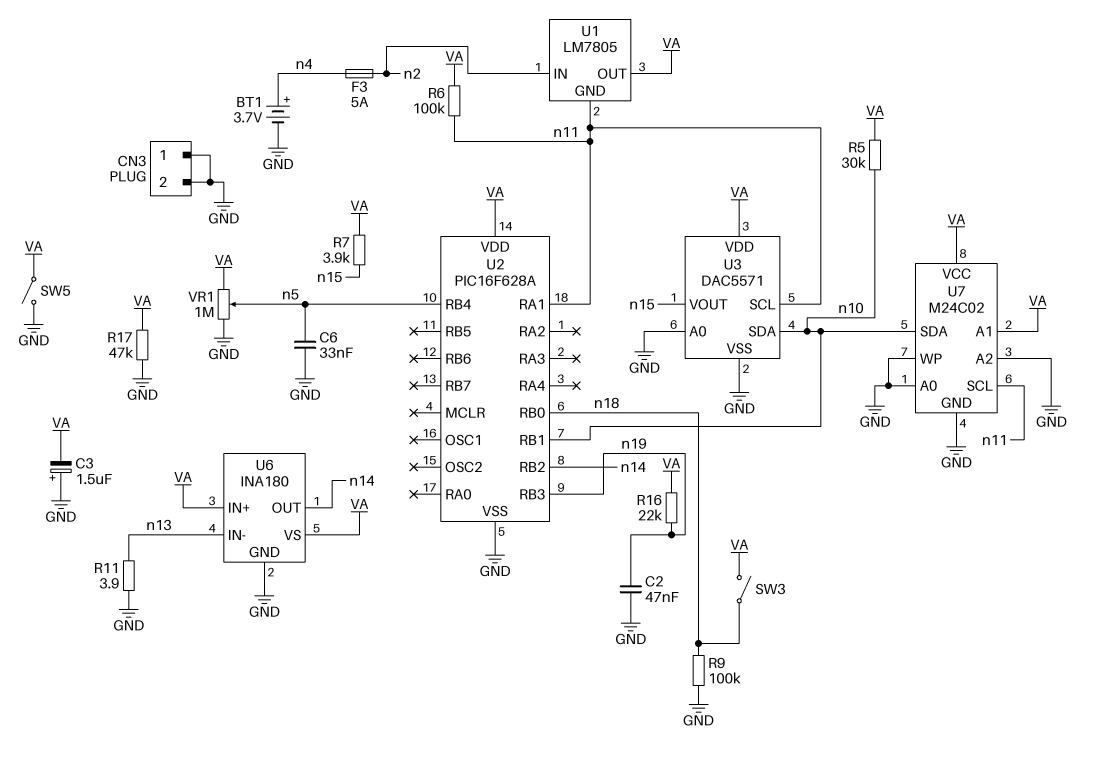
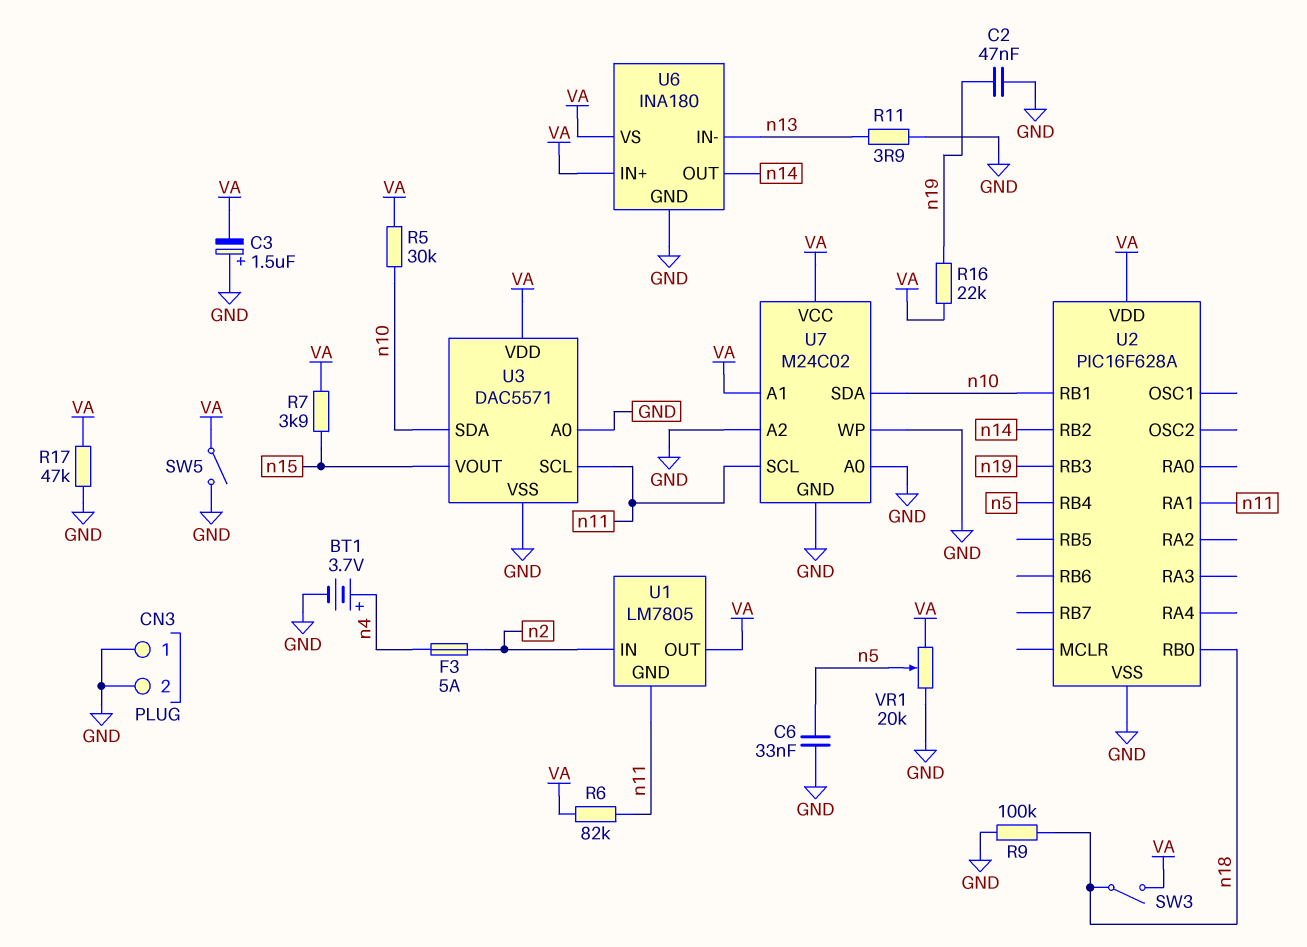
R6: 100k (VA, n11) -> 82k (VA, n11)
VR1: 1M (GND, VA, wiper n5) -> 20k (GND, VA, wiper n5)

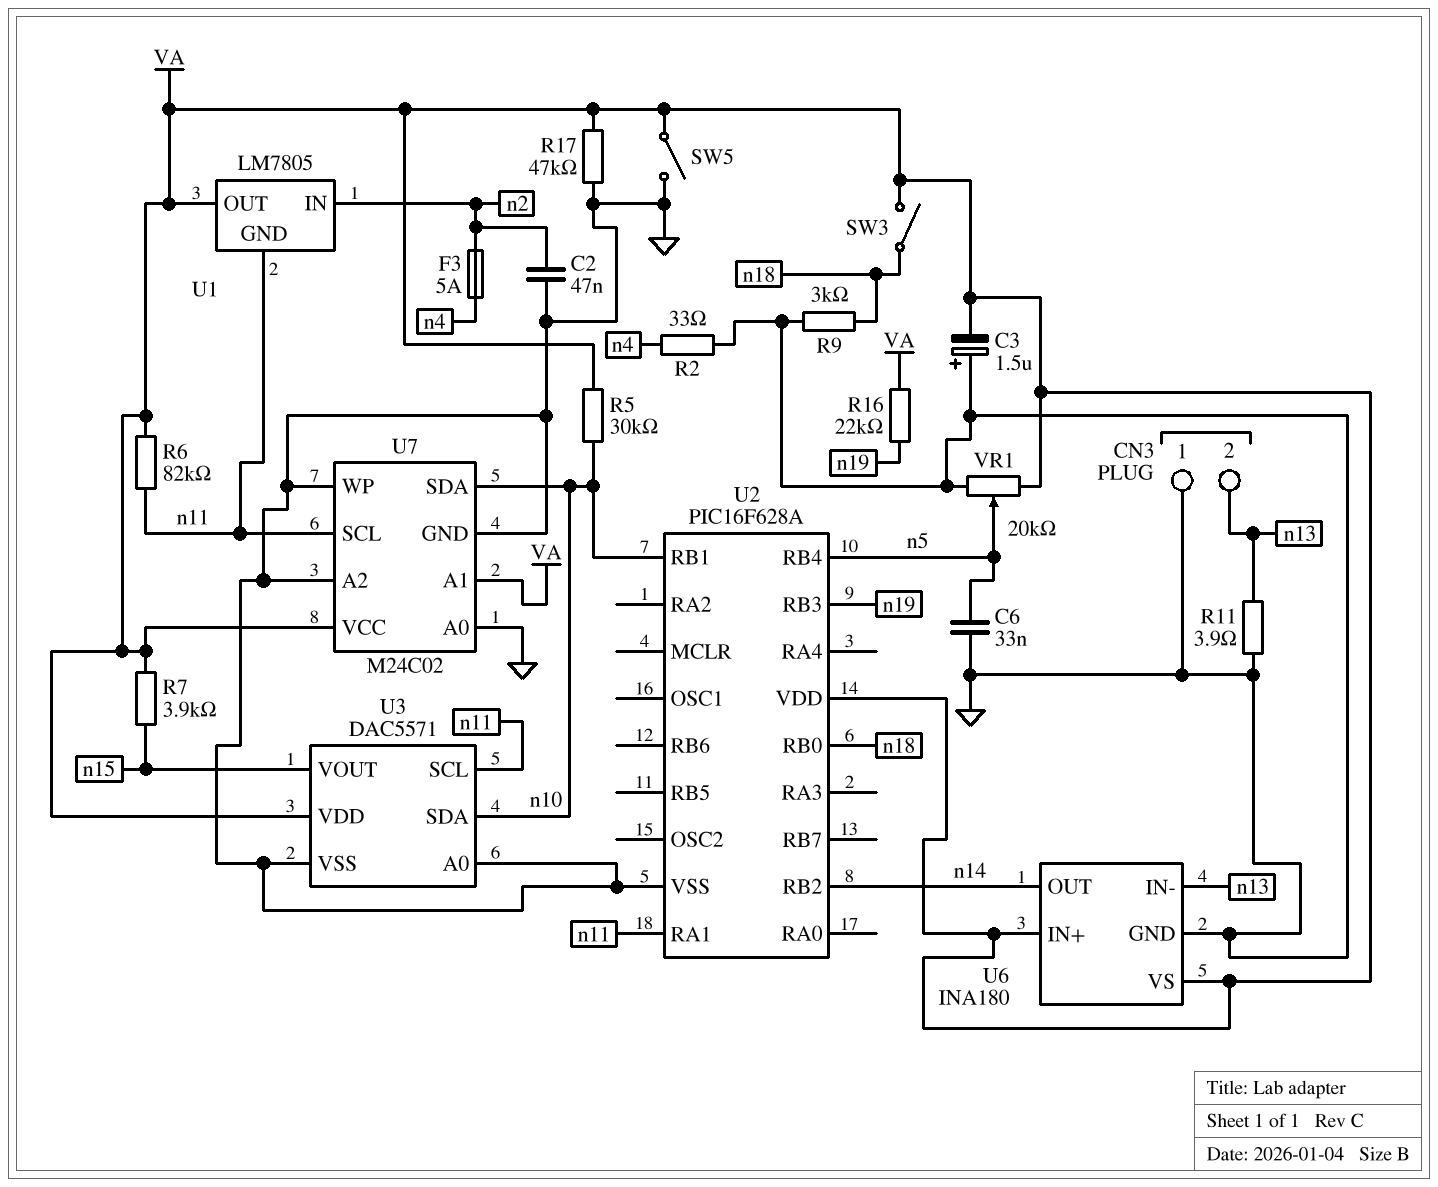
BT1: 3.7V (plus n4, minus GND) -> none
C2: 47nF (GND, n19) -> 47nF (GND, n2)
CN3 pin 2: GND -> n13
R2: none -> 33 (GND, n4)
R9: 100k (GND, n18) -> 3k (GND, n18)

